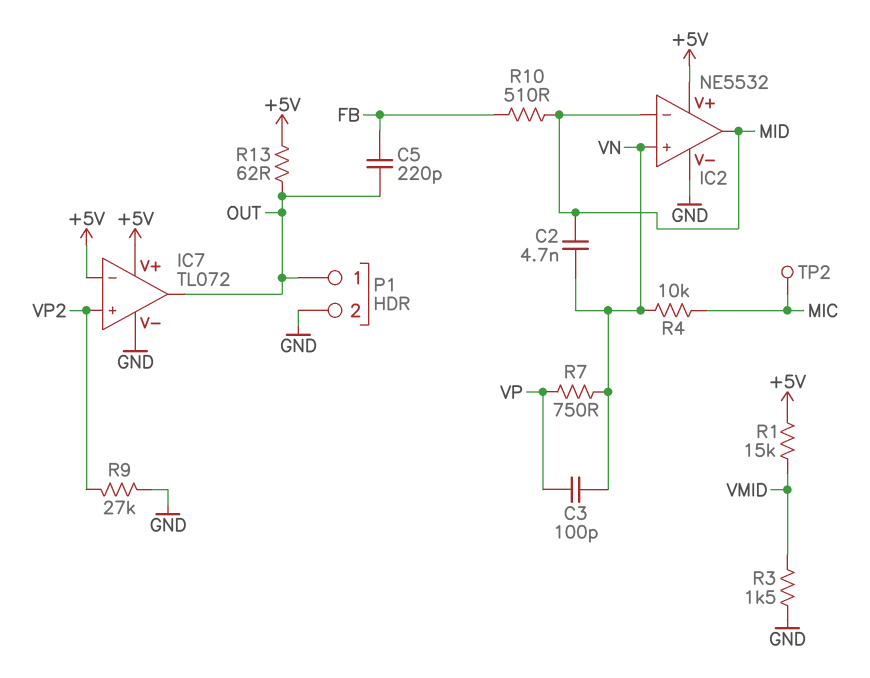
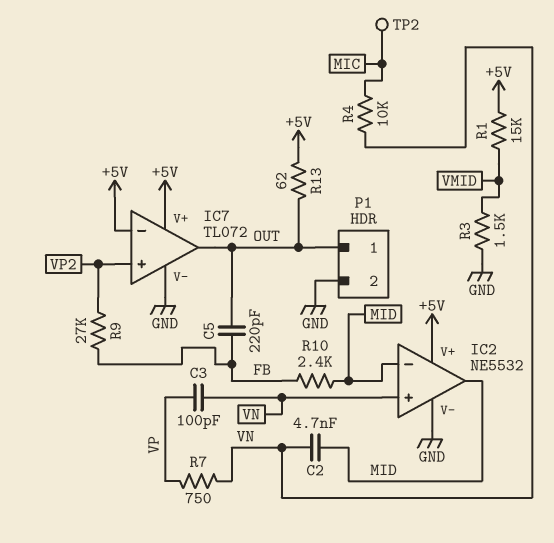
R9: 27k (GND, VP2) -> 27k (FB, VP2)
R10: 510 (FB, MID) -> 2.4k (FB, MID)

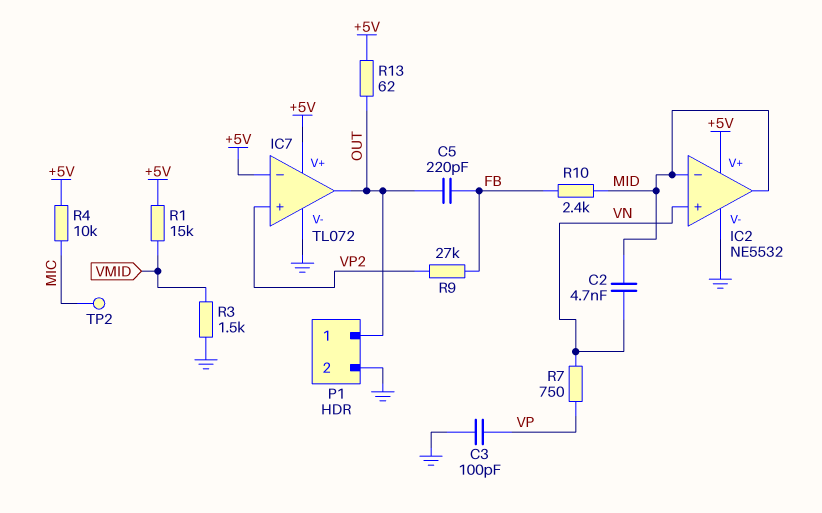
C3: 100pF (VN, VP) -> 100pF (GND, VP)
R4: 10k (MIC, VN) -> 10k (+5V, MIC)

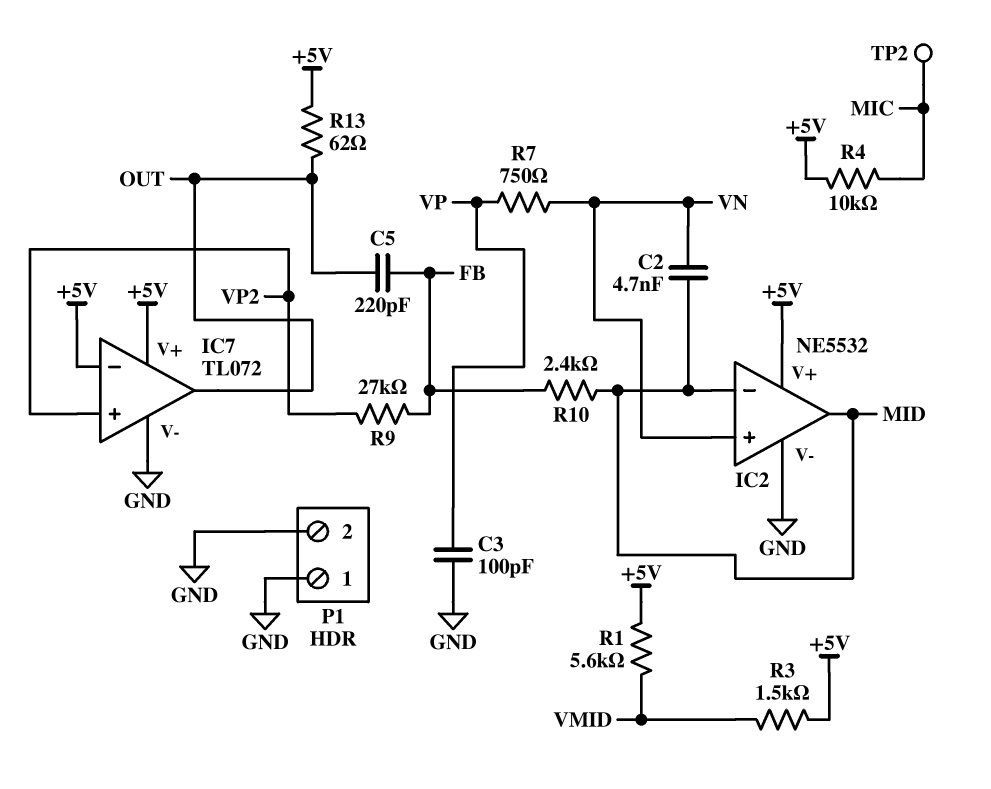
P1 pin 1: OUT -> GND
R1: 15k (+5V, VMID) -> 5.6k (+5V, VMID)
R3: 1.5k (GND, VMID) -> 1.5k (+5V, VMID)

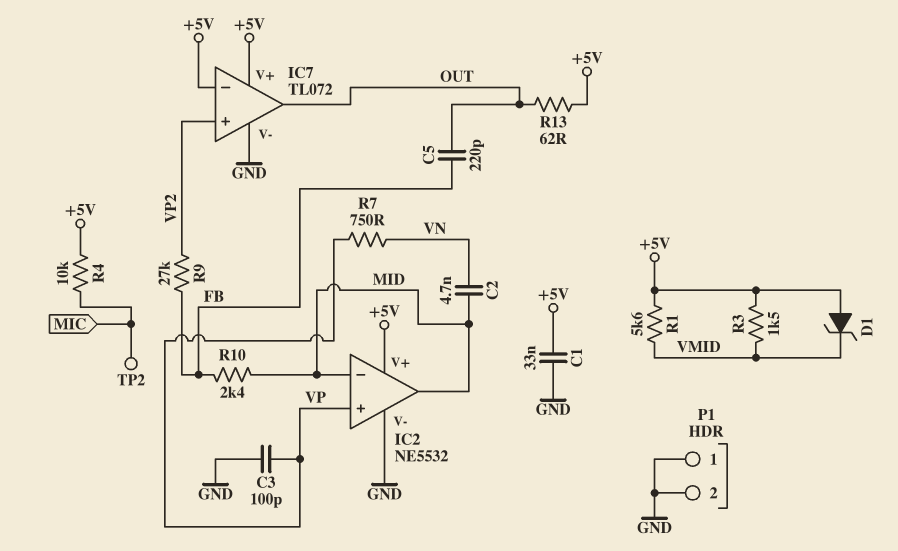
C1: none -> 33nF (+5V, GND)
D1: none -> zener (A +5V, K VMID)
IC2 pin in+: VN -> VP

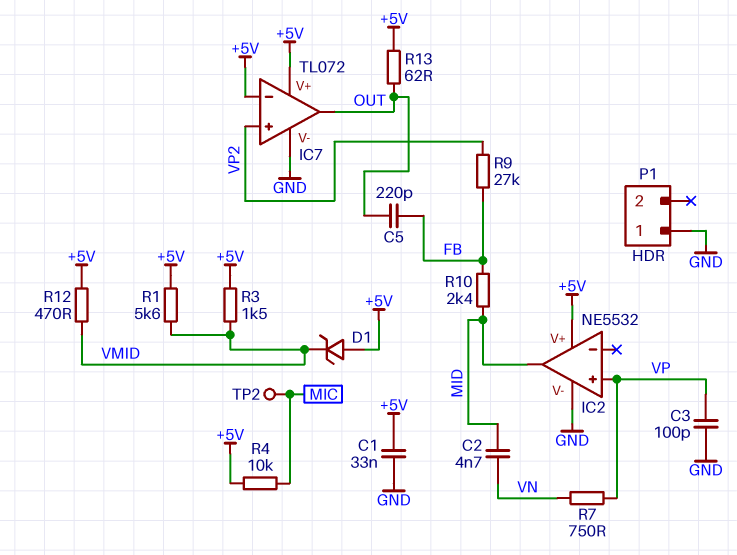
IC2 pin in-: MID -> none
P1 pin 2: GND -> none
R12: none -> 470 (+5V, VMID)

